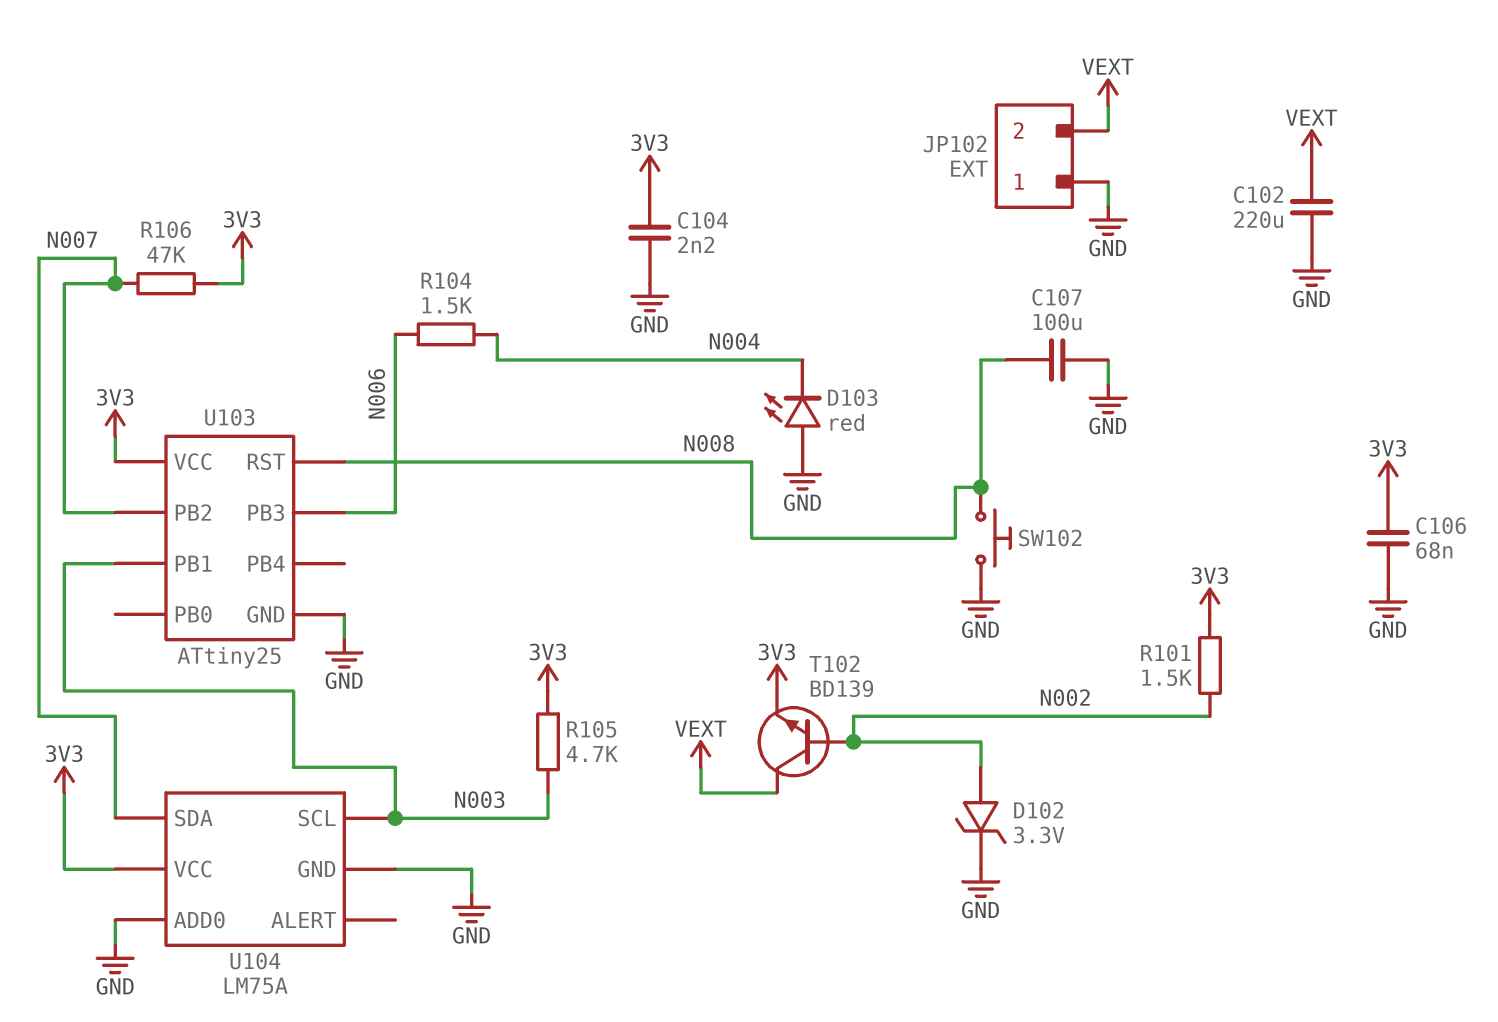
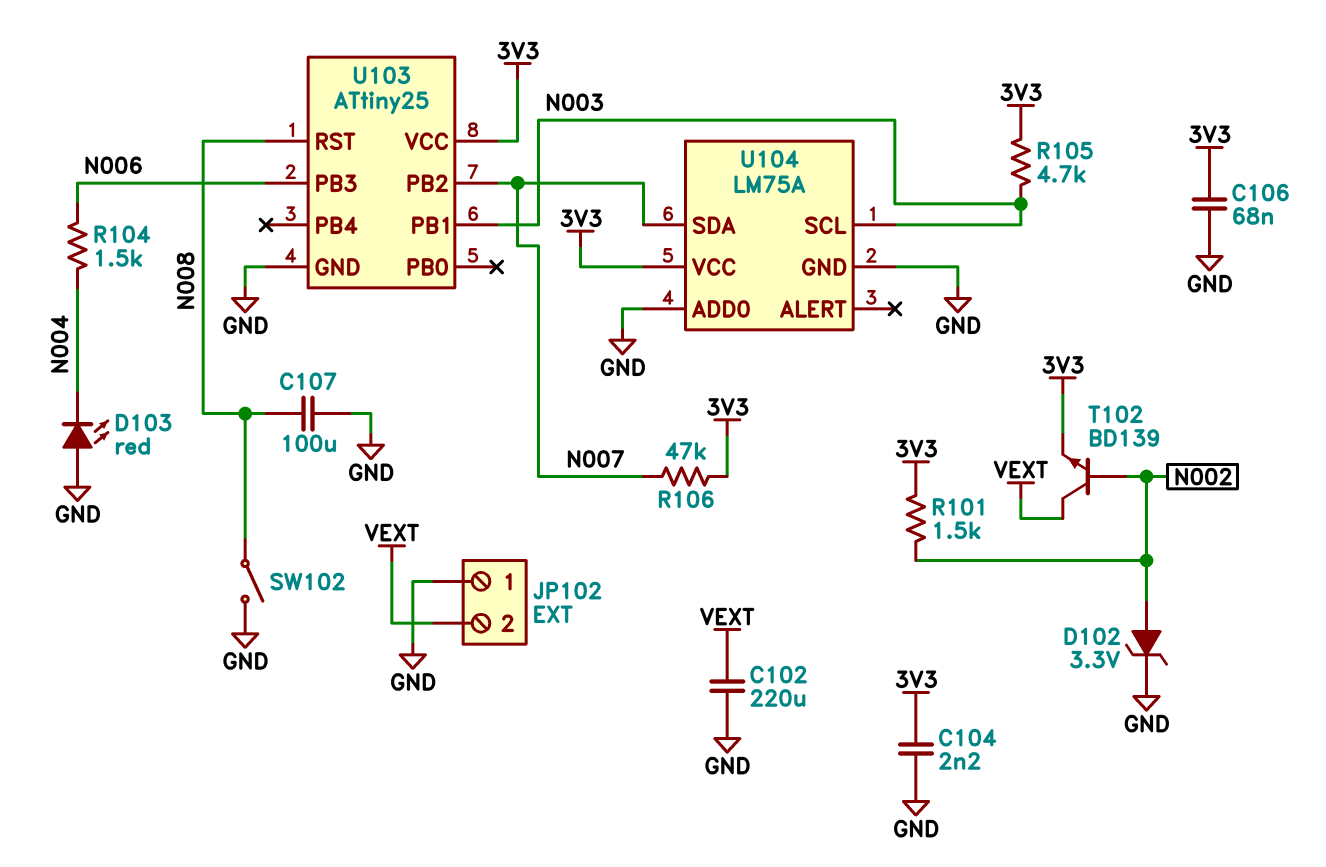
SW102: button (GND, N008) -> switch (GND, N008)

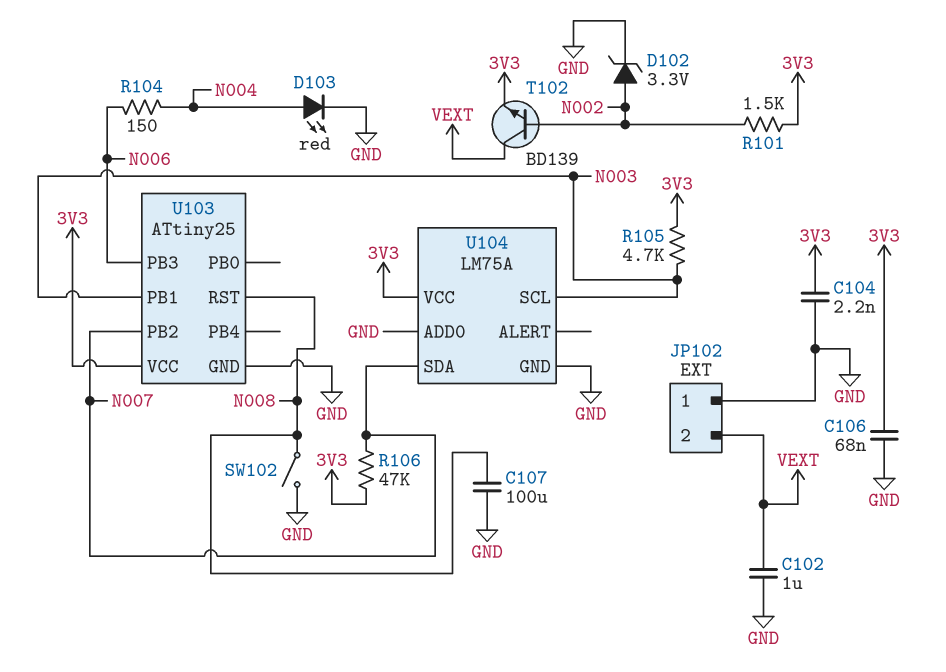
C102: 220uF (GND, VEXT) -> 1uF (GND, VEXT)
D103: LED red (A GND, K N004) -> LED red (A N004, K GND)
R104: 1.5k (N004, N006) -> 150 (N004, N006)

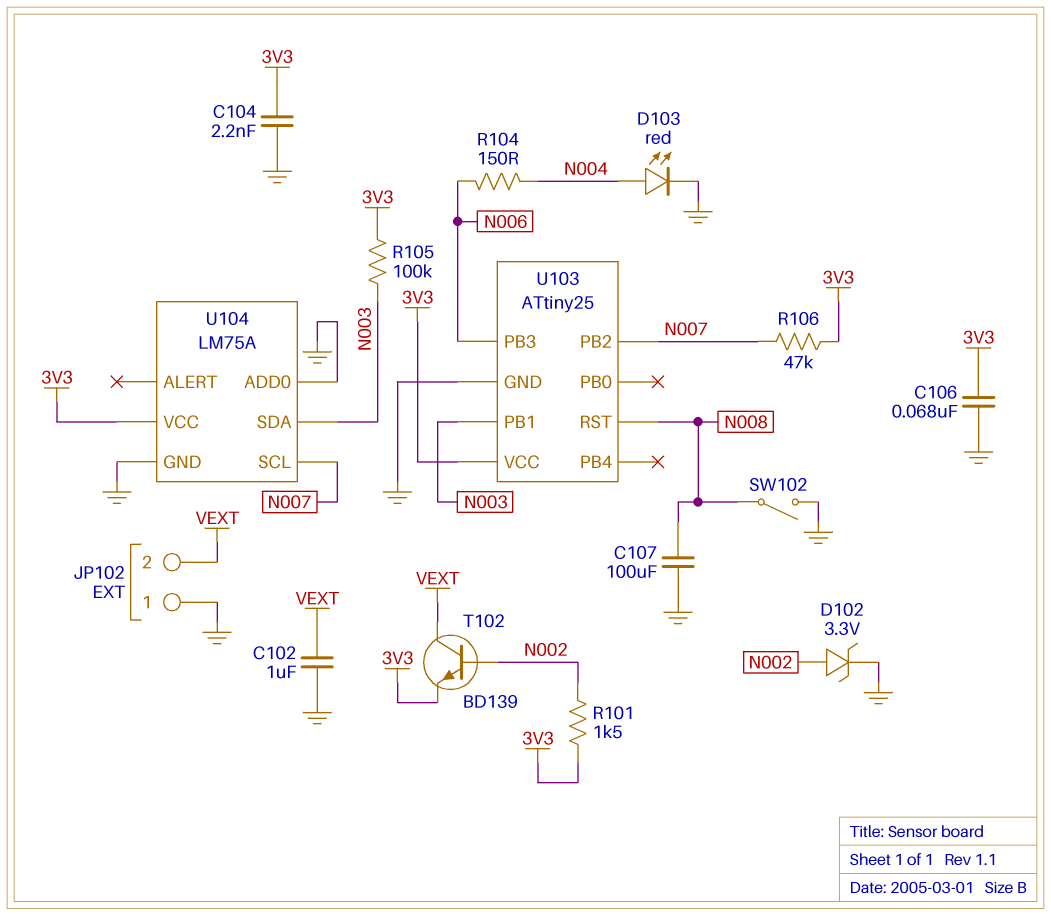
R105: 4.7k (3V3, N003) -> 100k (3V3, N003)
U104 pin SCL: N003 -> N007
U104 pin SDA: N007 -> N003

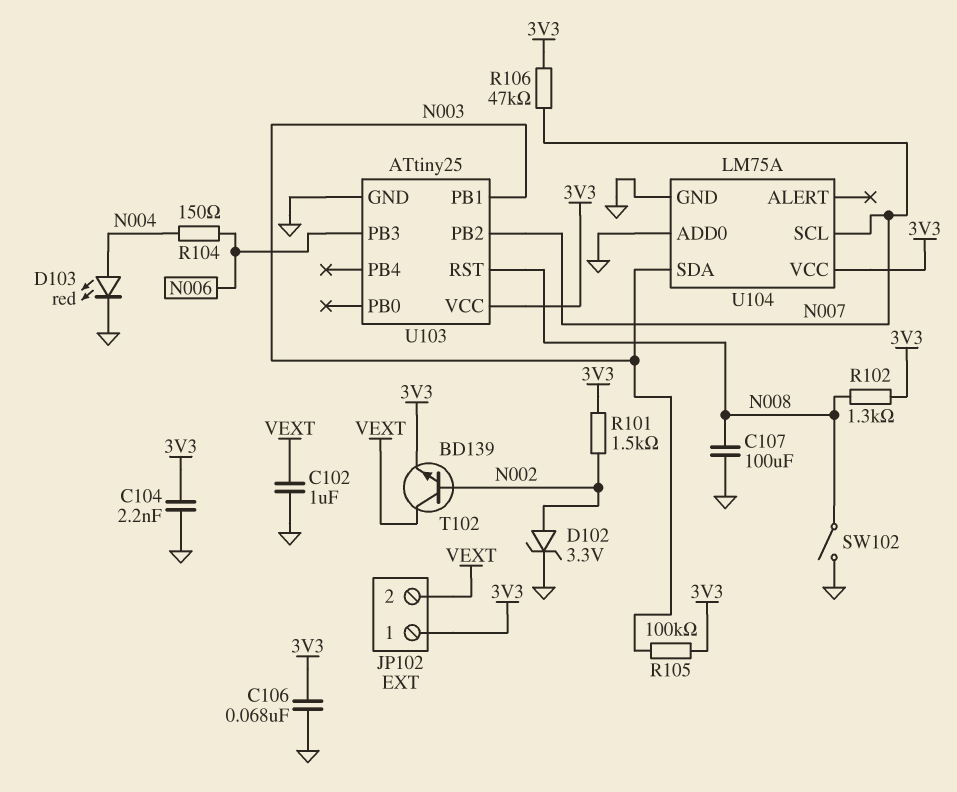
JP102 pin 1: GND -> 3V3
R102: none -> 1.3k (3V3, N008)

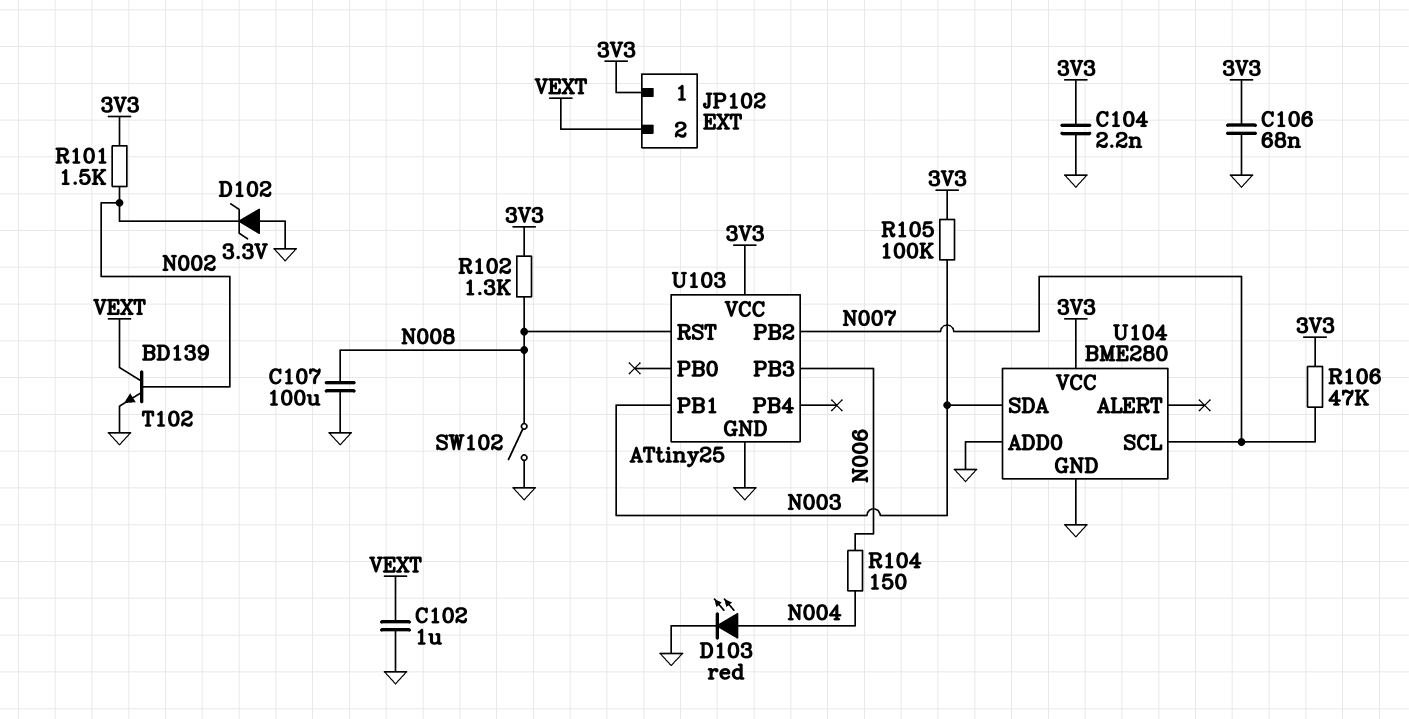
D102: zener 3.3V (A N002, K GND) -> zener 3.3V (A GND, K N002)
T102: NPN BD139 (B N002, C VEXT, E 3V3) -> NPN BD139 (B N002, C VEXT, E GND)
U104: LM75A -> BME280

